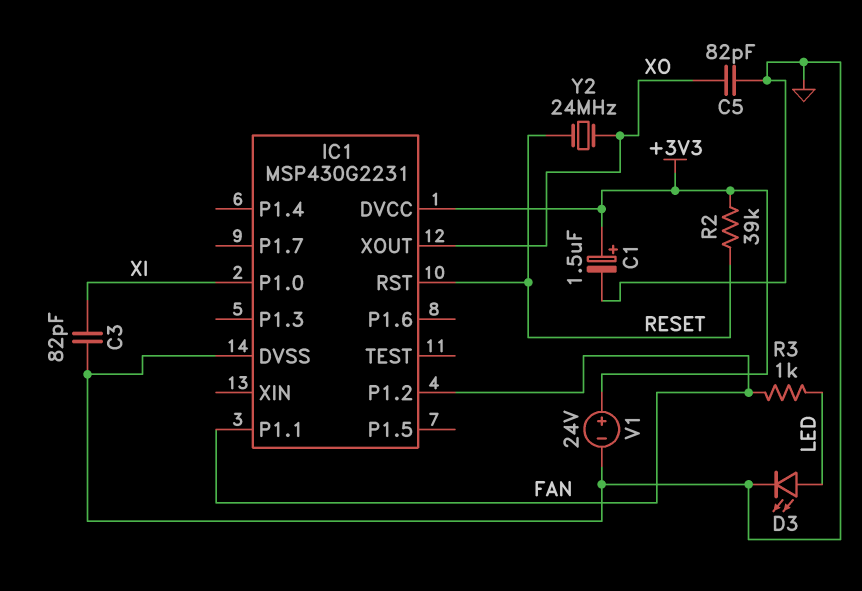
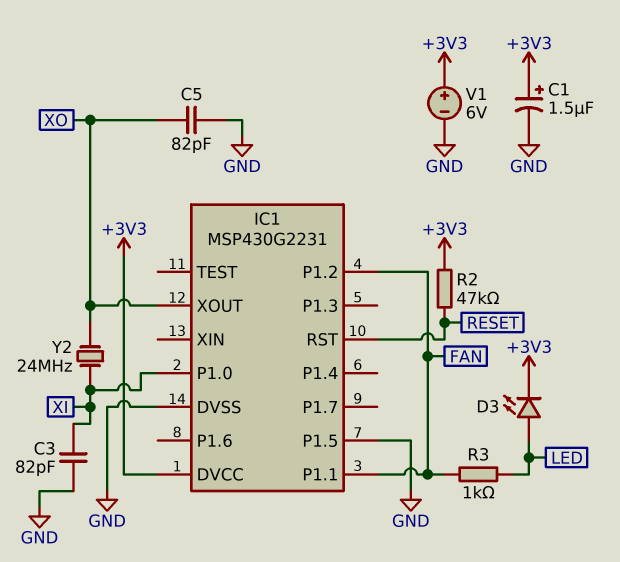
D3: LED (A LED, K GND) -> LED (A LED, K +3V3)
IC1 pin P1.5: none -> GND
R2: 39k (+3V3, RESET) -> 47k (+3V3, RESET)
V1: 24V (plus +3V3, minus GND) -> 6V (plus +3V3, minus GND)
Y2: 24MHz (RESET, XO) -> 24MHz (XI, XO)

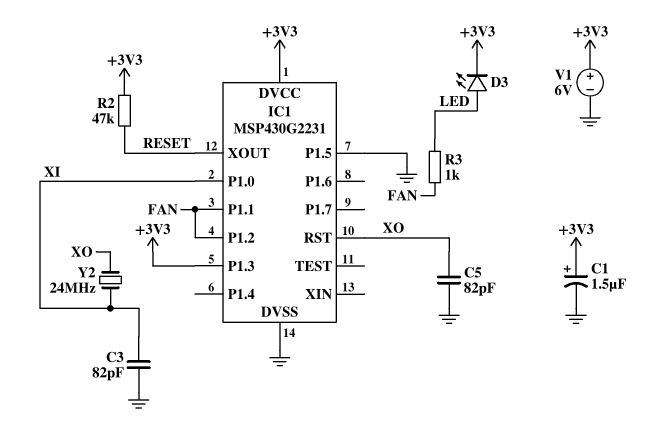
IC1 pin P1.3: none -> +3V3
IC1 pin RST: RESET -> XO
IC1 pin XOUT: XO -> RESET

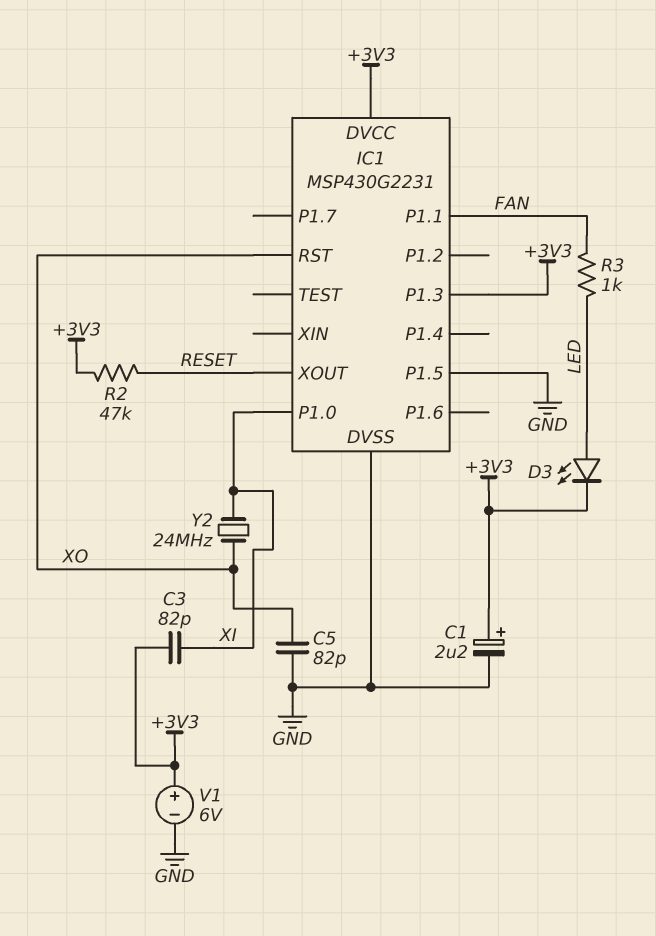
C1: 1.5uF (plus +3V3, minus GND) -> 2.2uF (plus +3V3, minus GND)
C3: 82pF (GND, XI) -> 82pF (+3V3, XI)
IC1 pin P1.2: FAN -> none

